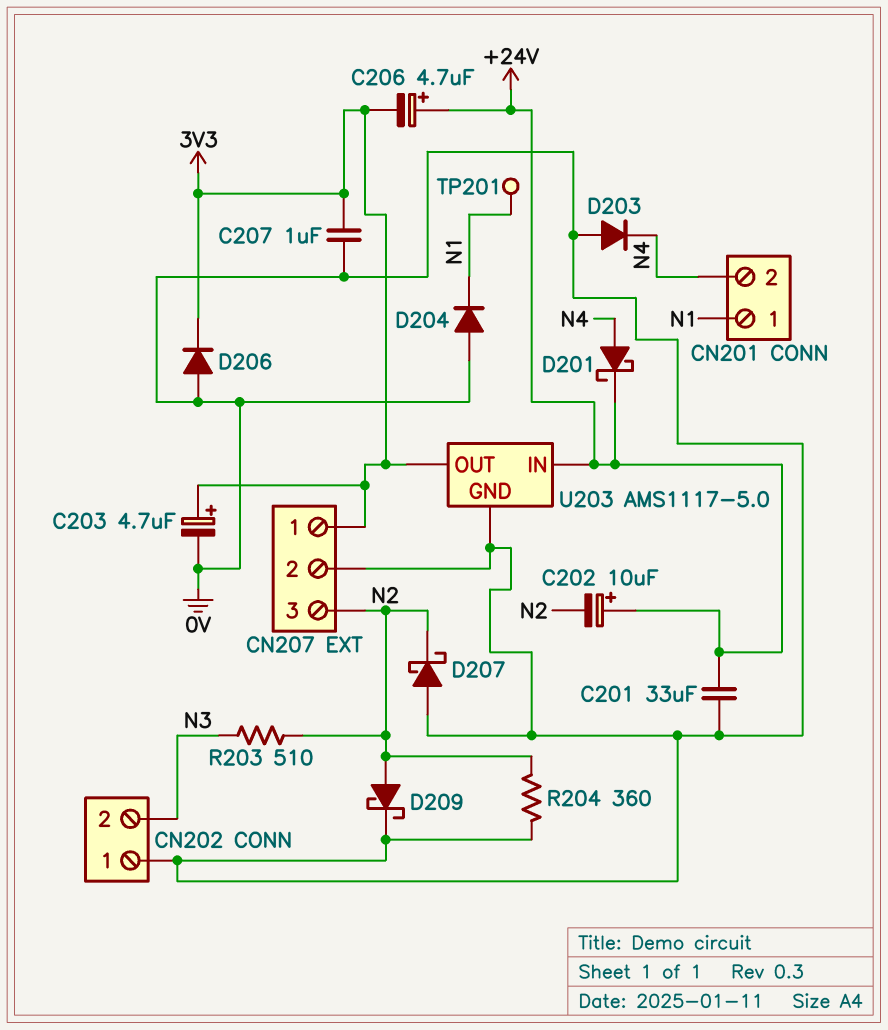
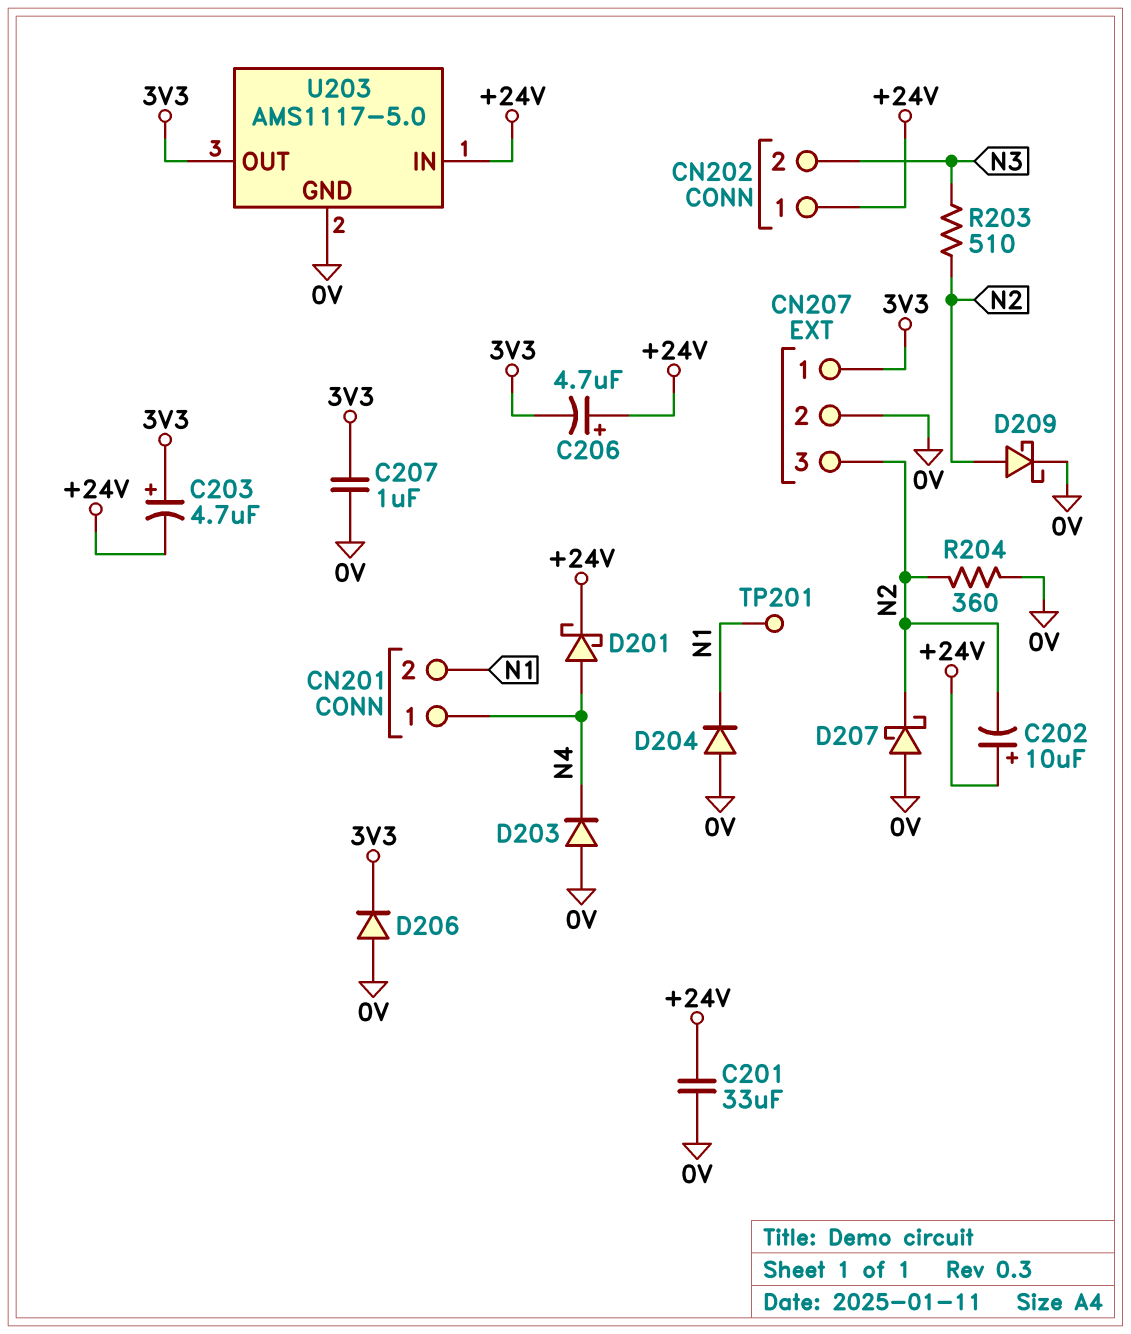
C203: 4.7uF (plus 3V3, minus 0V) -> 4.7uF (plus 3V3, minus +24V)
CN201 pin 1: N1 -> N4
CN201 pin 2: N4 -> N1
CN202 pin 1: 0V -> +24V

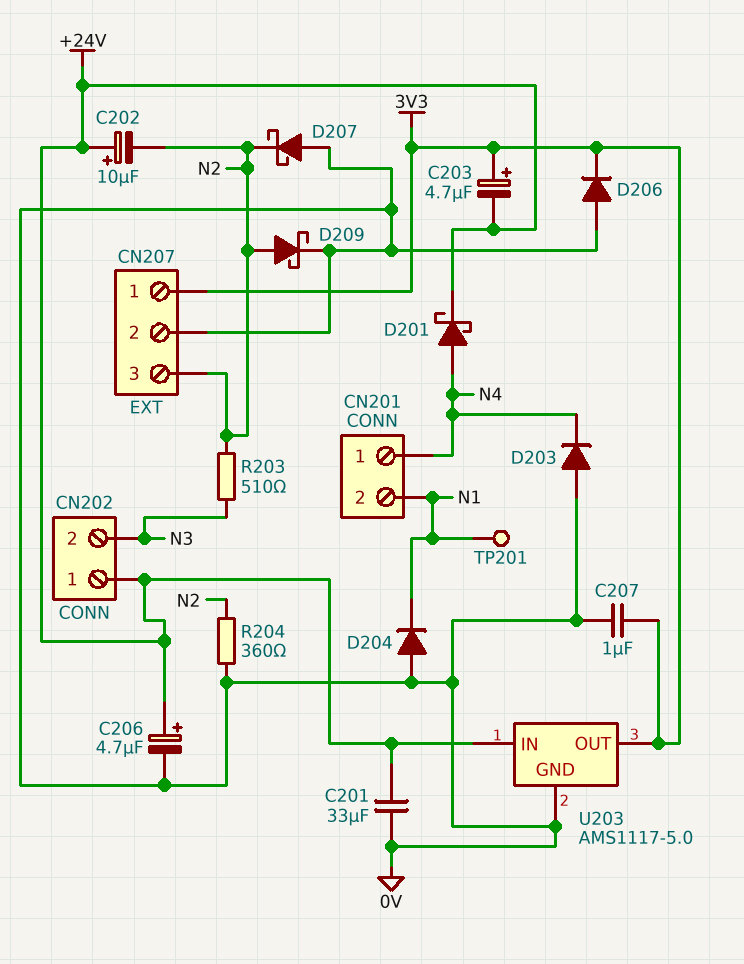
C206: 4.7uF (plus +24V, minus 3V3) -> 4.7uF (plus +24V, minus 0V)

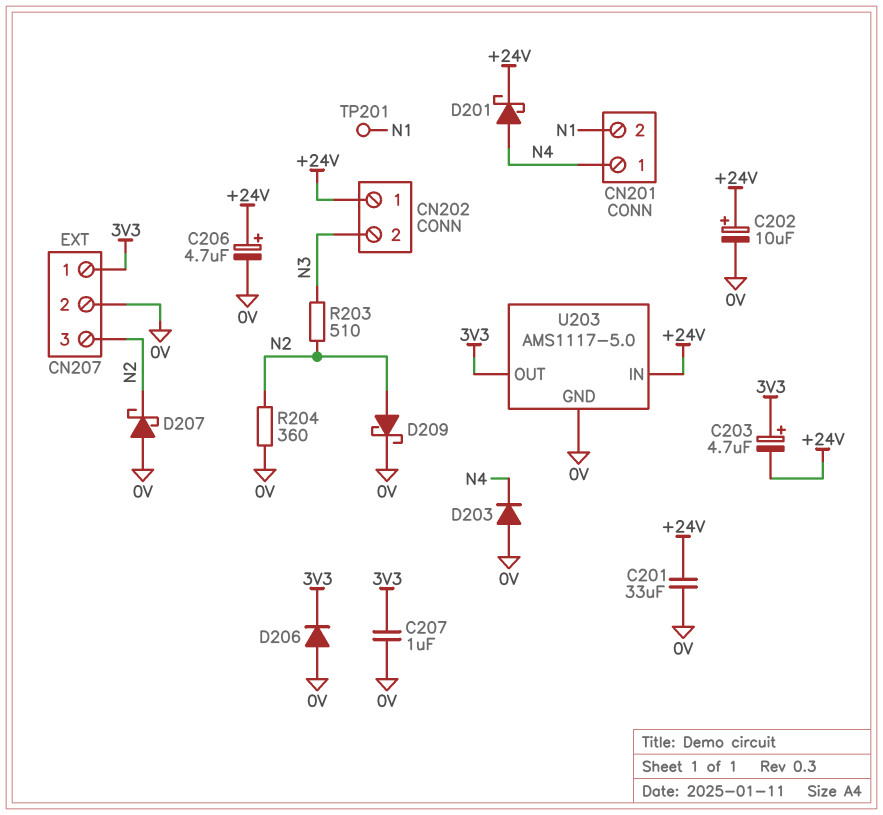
C202: 10uF (plus +24V, minus N2) -> 10uF (plus +24V, minus 0V)
D204: diode (A 0V, K N1) -> none

